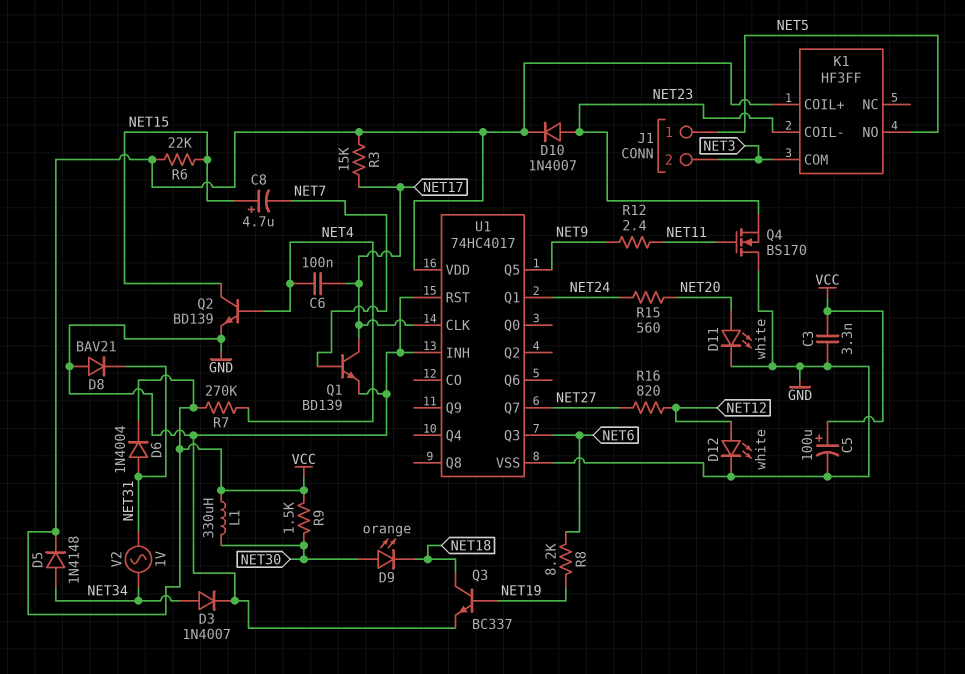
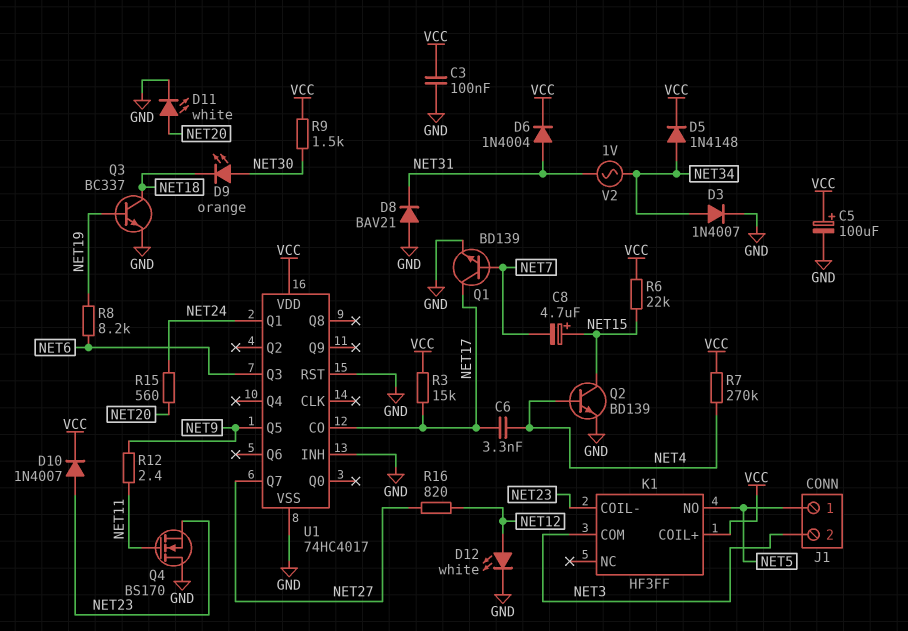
C3: 3.3nF (GND, VCC) -> 100nF (GND, VCC)
C6: 100nF (NET4, NET17) -> 3.3nF (NET4, NET17)
L1: 330uH (NET30, VCC) -> none
U1 pin CLK: NET17 -> none
U1 pin CO: none -> NET17

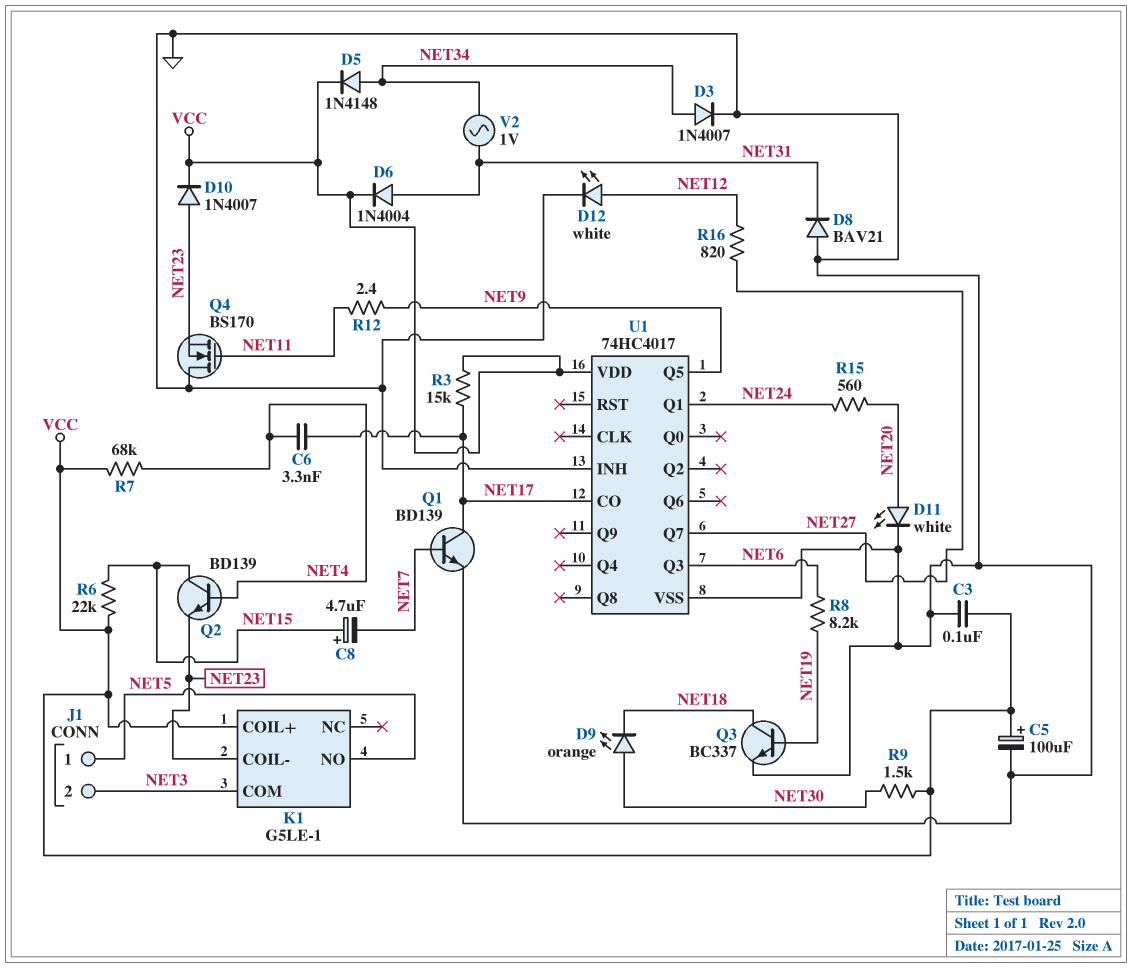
K1: HF3FF -> G5LE-1
Q2: NPN BD139 (B NET4, C NET15, E GND) -> NPN BD139 (B NET4, C NET15, E NET23)
R7: 270k (NET4, VCC) -> 68k (NET4, VCC)
U1 pin RST: GND -> none

